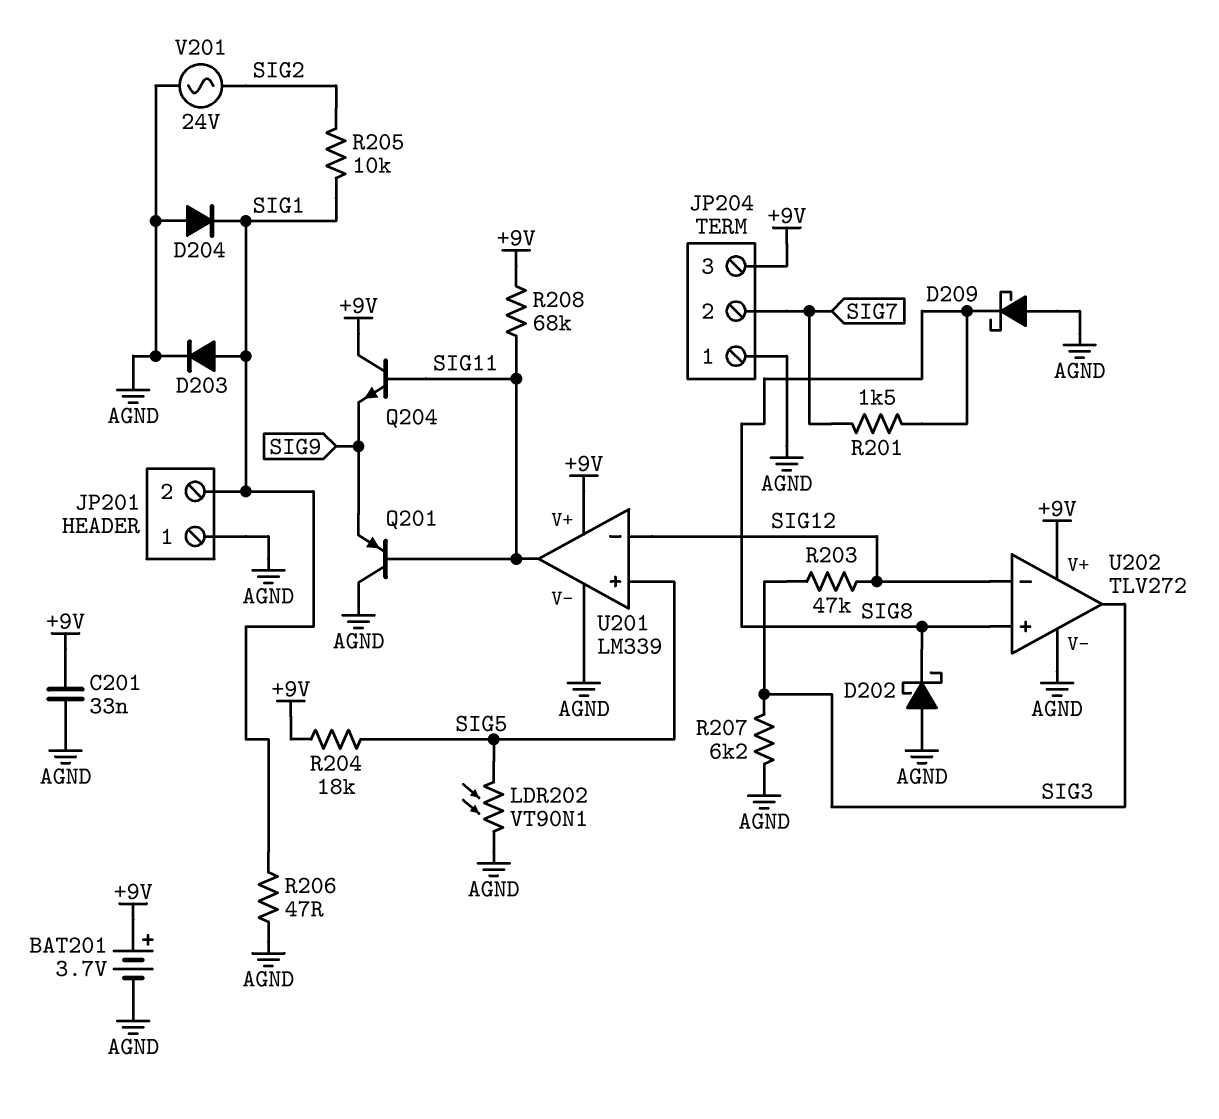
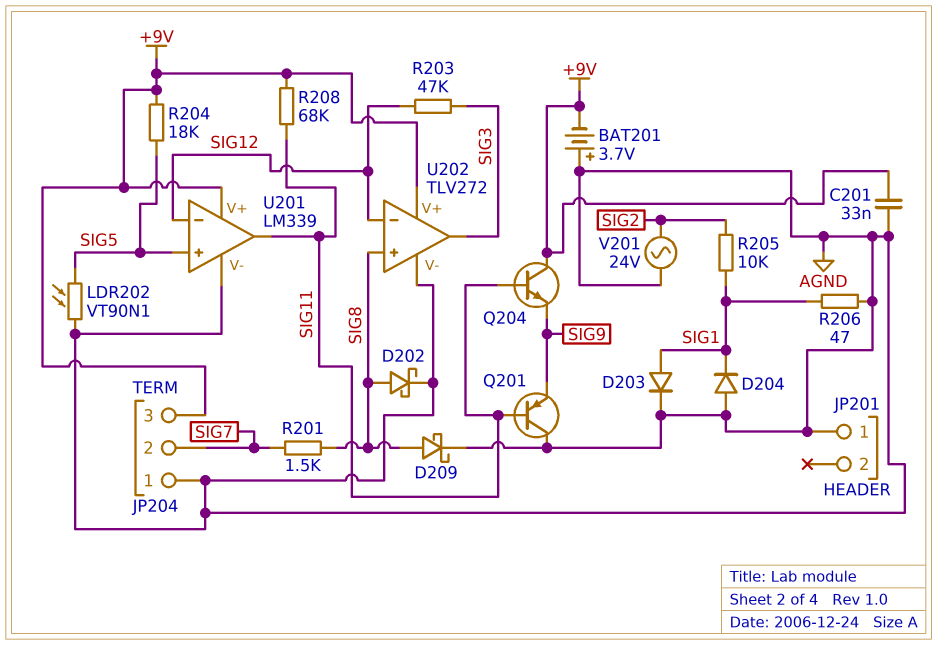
BAT201: 3.7V (plus +9V, minus AGND) -> 3.7V (plus AGND, minus +9V)
D202: schottky (A AGND, K SIG8) -> schottky (A SIG8, K AGND)
D209: schottky (A AGND, K SIG8) -> schottky (A SIG8, K AGND)
JP201 pin 2: SIG1 -> none
R207: 6.2k (AGND, SIG3) -> none

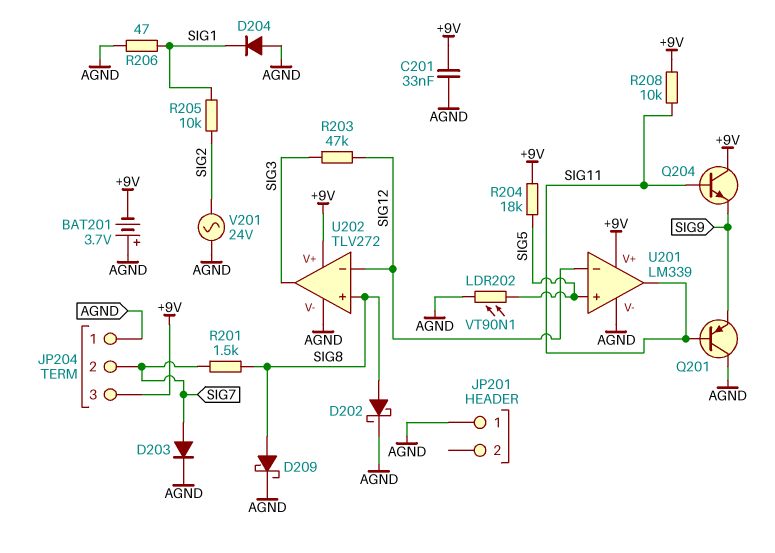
D203: diode (A SIG1, K AGND) -> diode (A SIG7, K AGND)
R208: 68k (+9V, SIG11) -> 10k (+9V, SIG11)

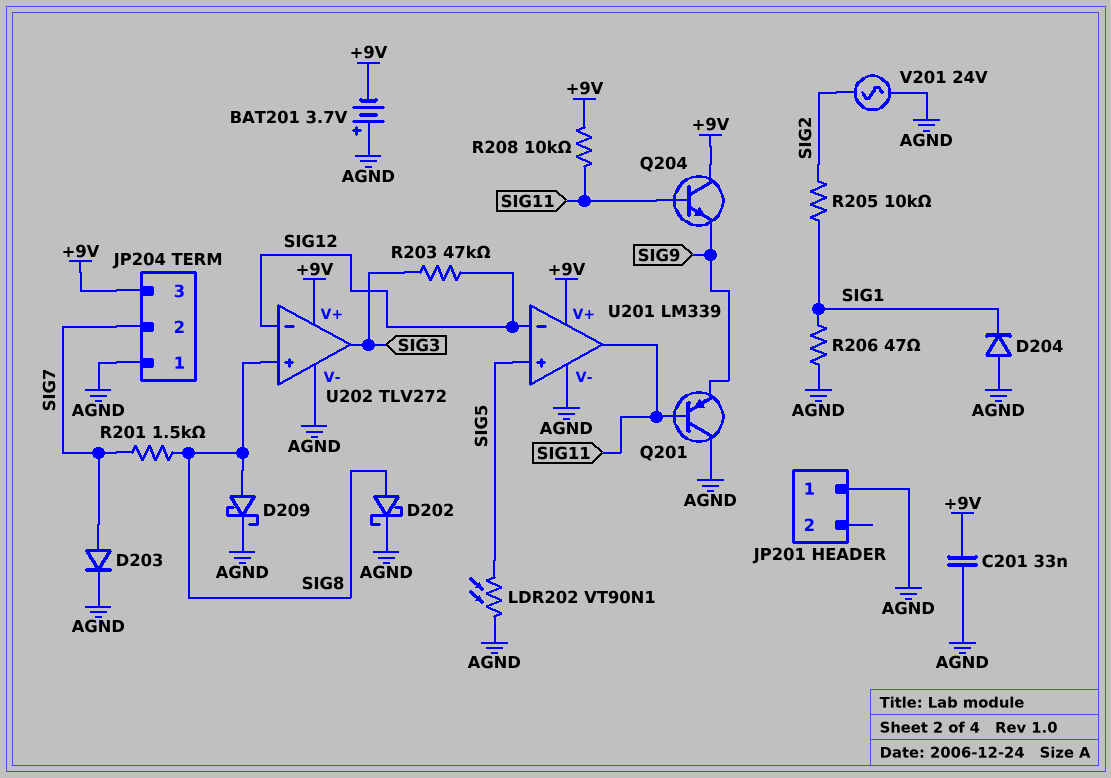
R204: 18k (+9V, SIG5) -> none

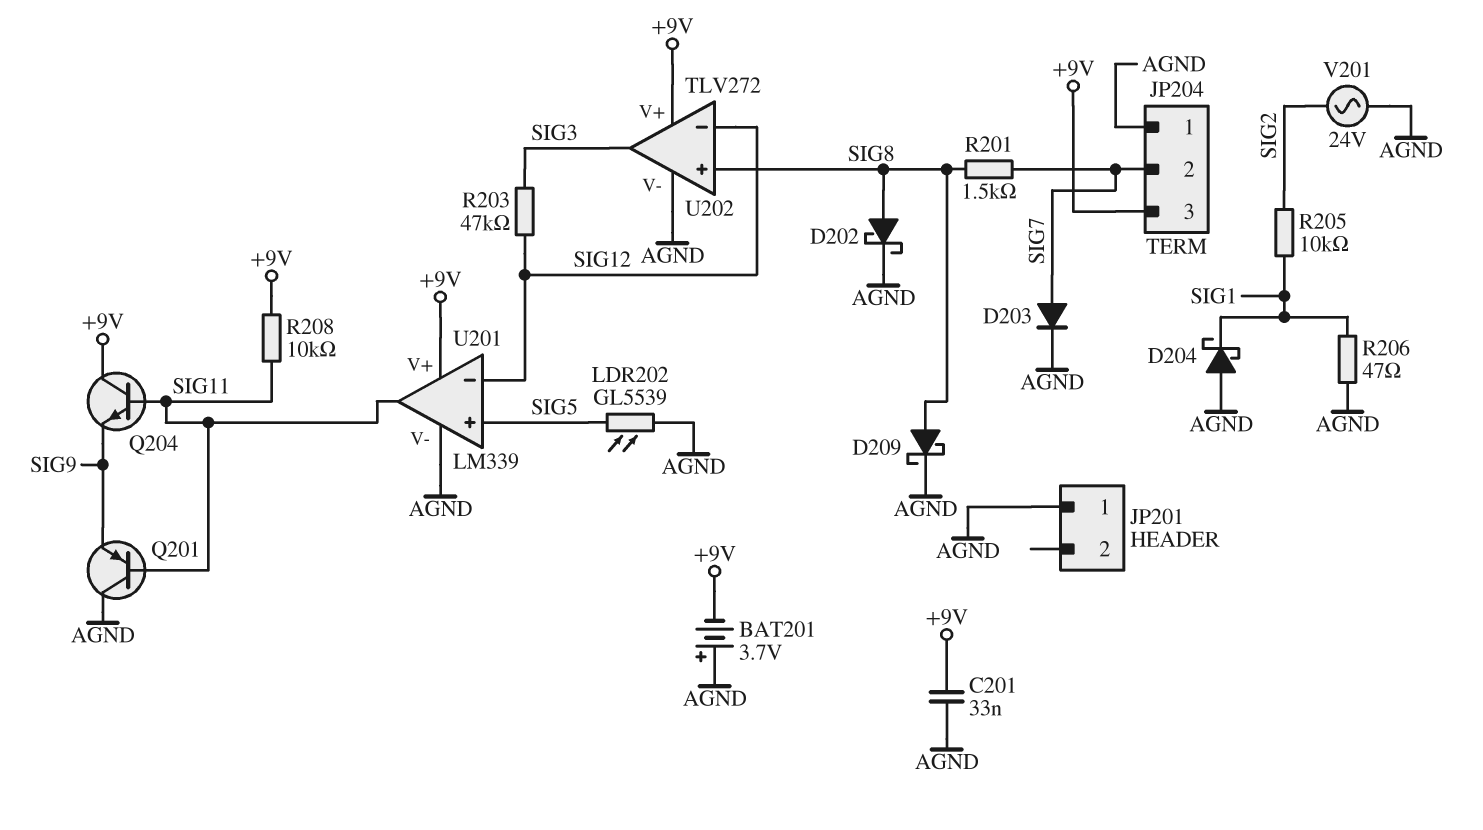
D204: diode (A AGND, K SIG1) -> schottky (A AGND, K SIG1)
LDR202: VT90N1 (AGND, SIG5) -> GL5539 (AGND, SIG5)

